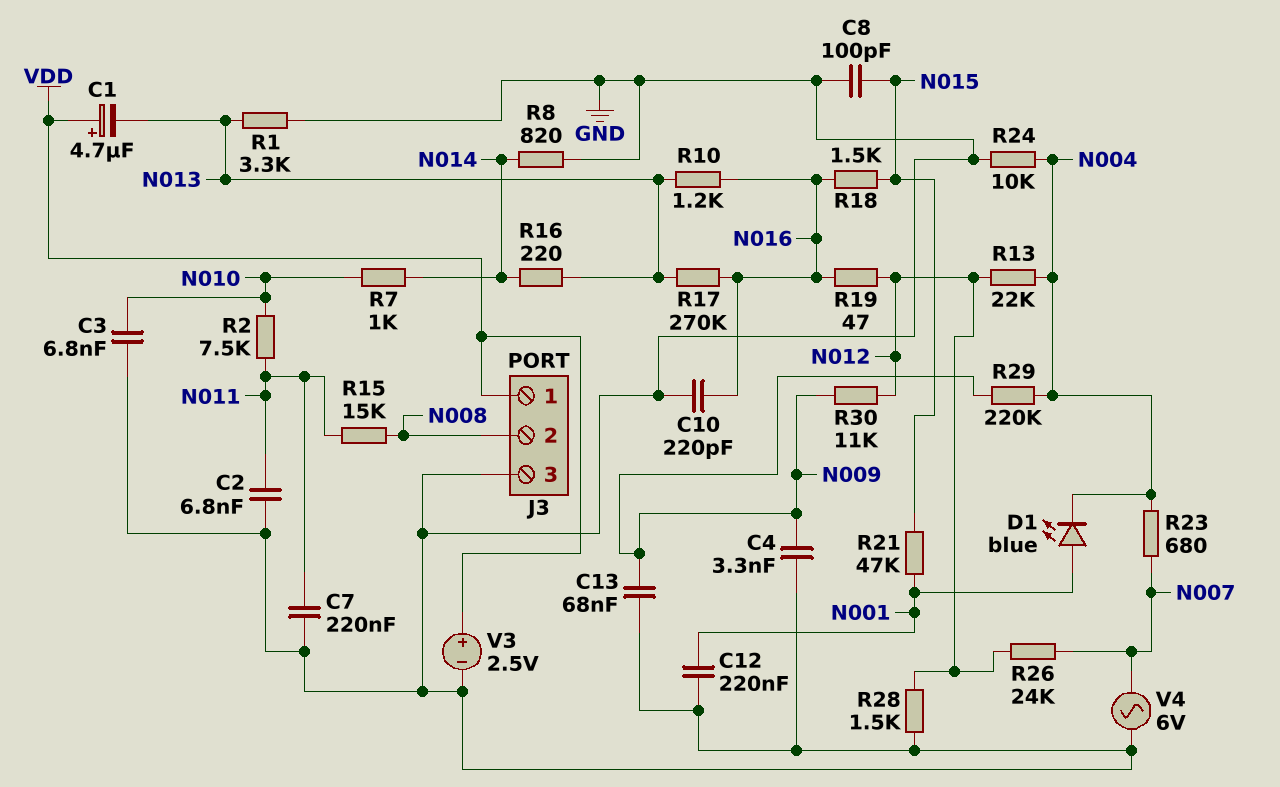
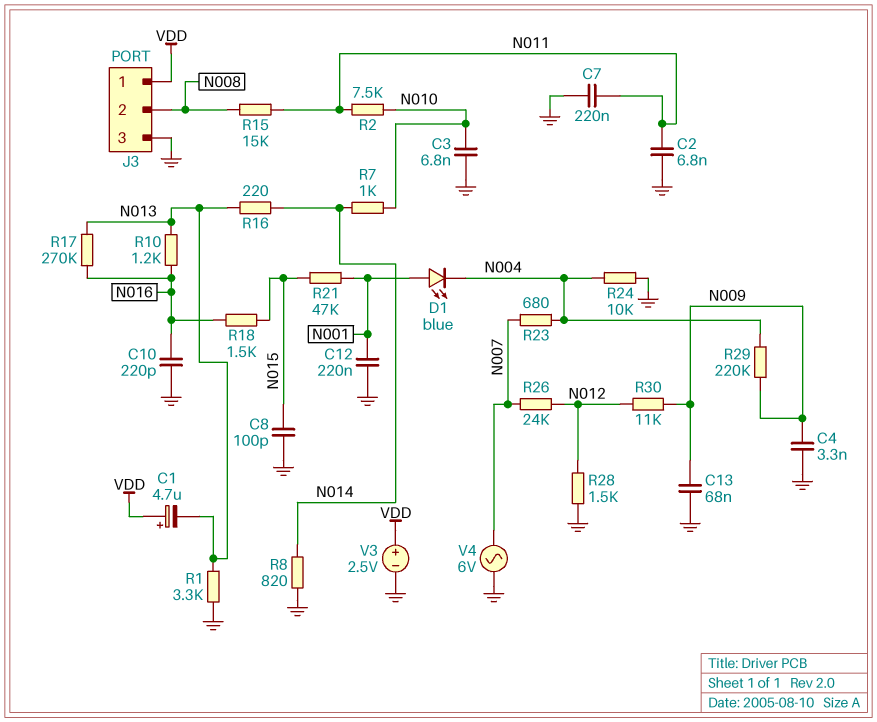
R13: 22k (N004, N012) -> none
R19: 47 (N012, N016) -> none

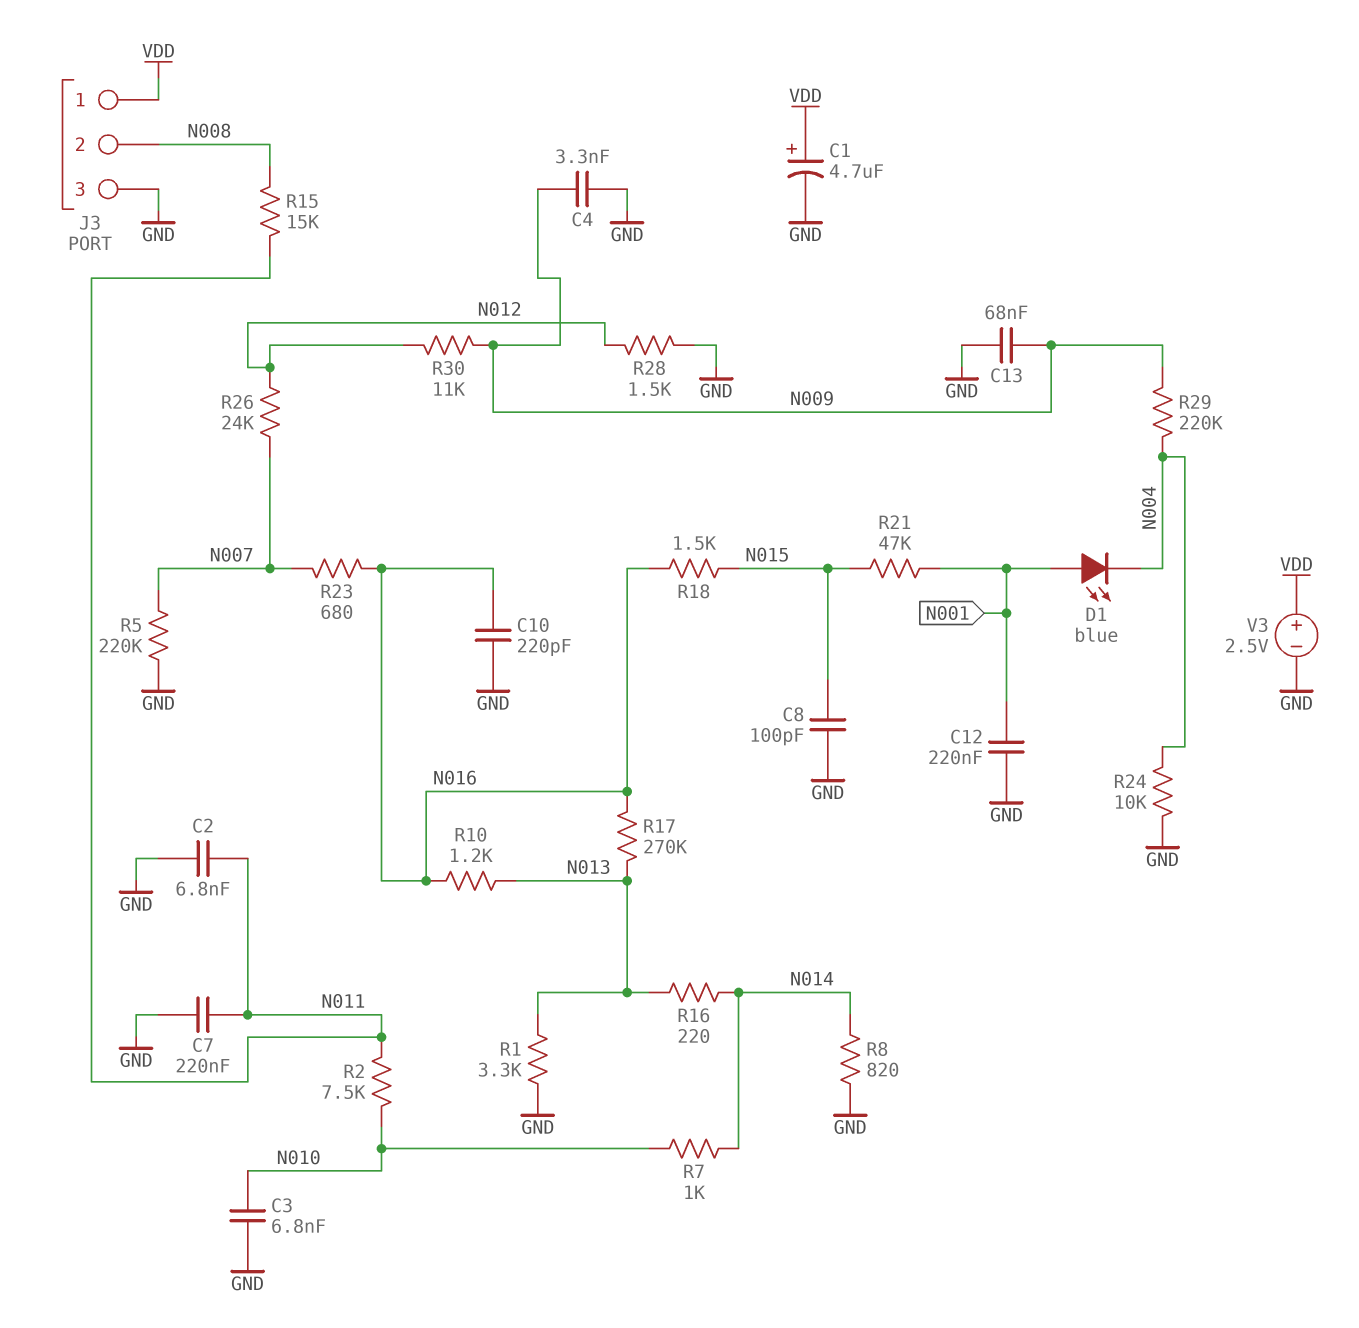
C1: 4.7uF (plus VDD, minus N013) -> 4.7uF (plus VDD, minus GND)
R5: none -> 220k (GND, N007)
R23: 680 (N004, N007) -> 680 (N007, N016)
V4: AC 6V (GND, N007) -> none

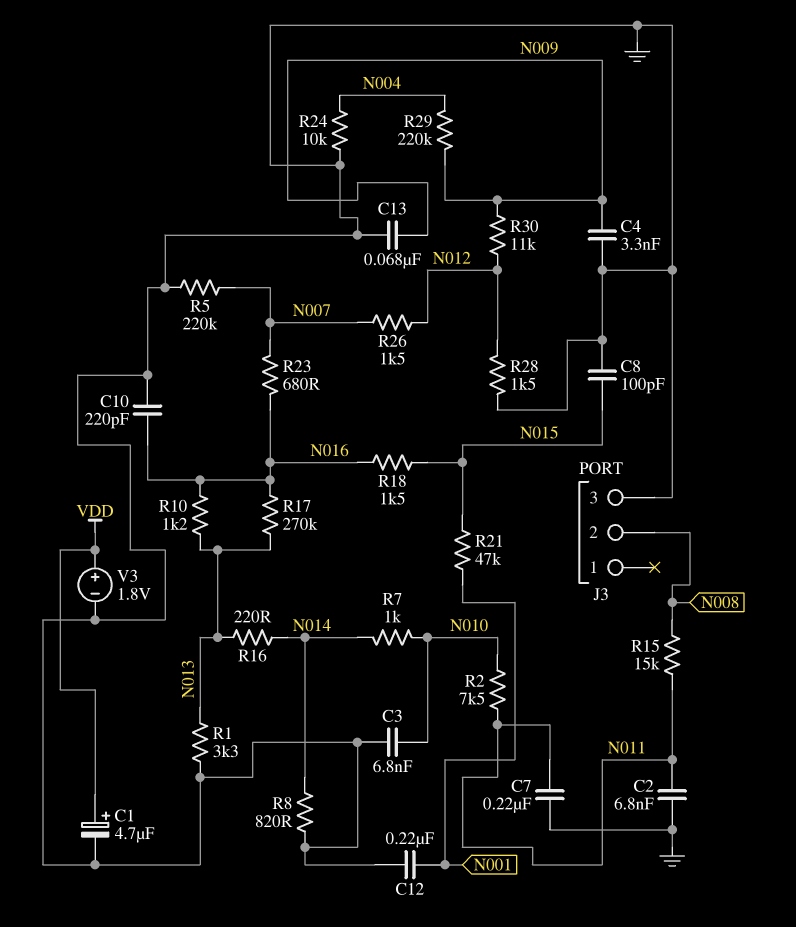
D1: LED blue (A N001, K N004) -> none
J3 pin 1: VDD -> none
R26: 24k (N007, N012) -> 1.5k (N007, N012)
V3: 2.5V (plus VDD, minus GND) -> 1.8V (plus VDD, minus GND)

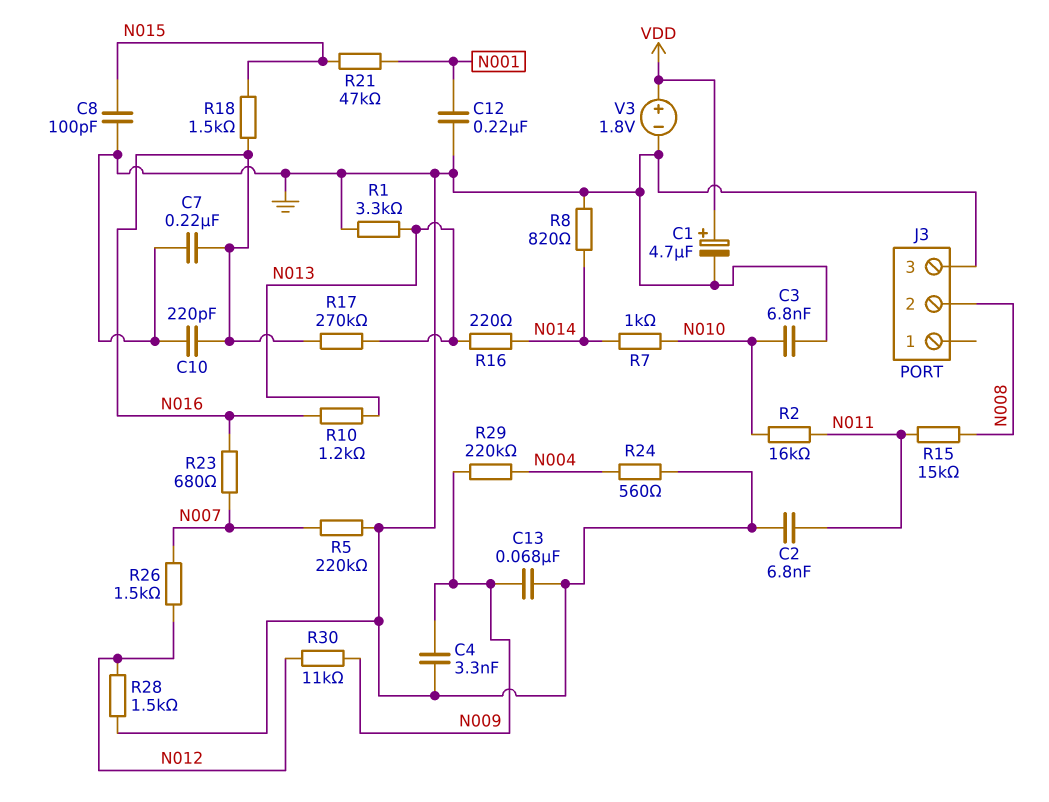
C7: 220nF (GND, N011) -> 220nF (GND, N016)
R2: 7.5k (N010, N011) -> 16k (N010, N011)
R24: 10k (GND, N004) -> 560 (GND, N004)

